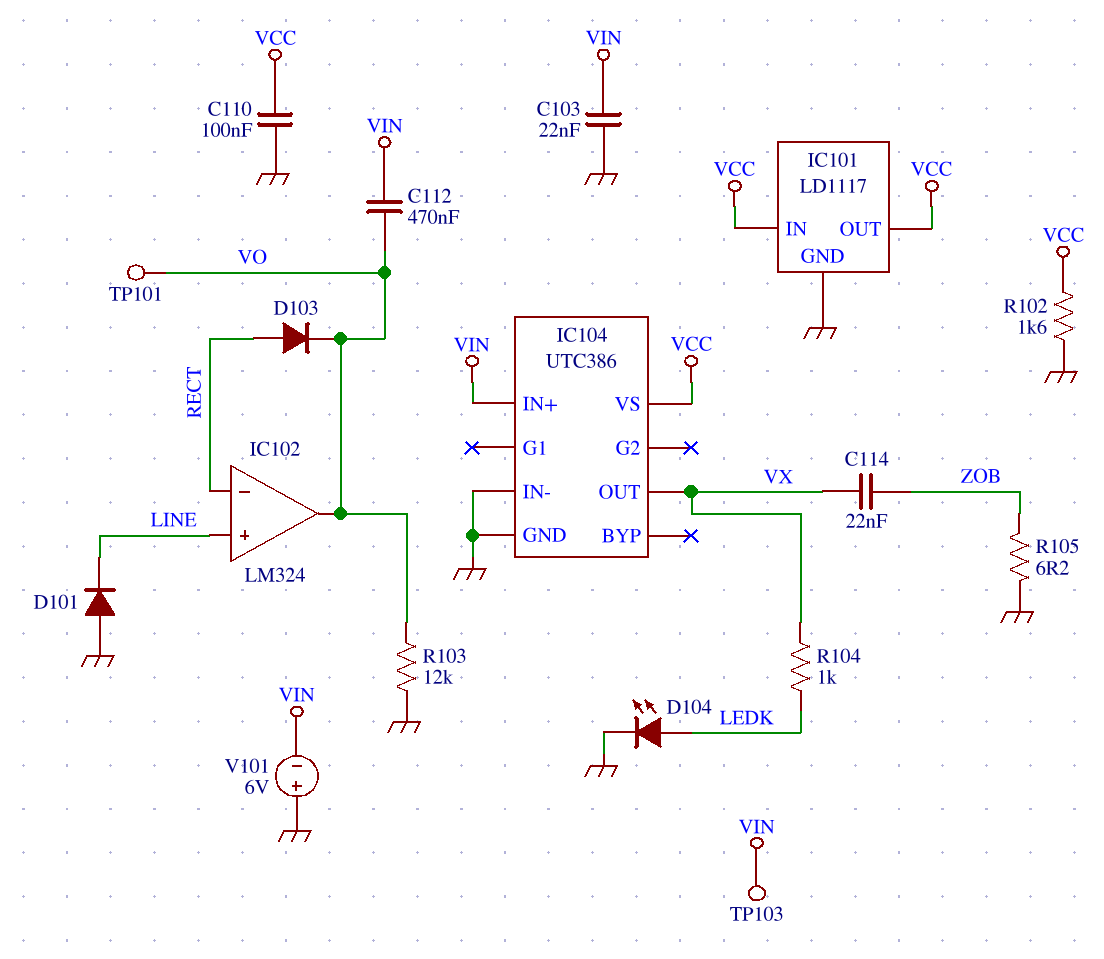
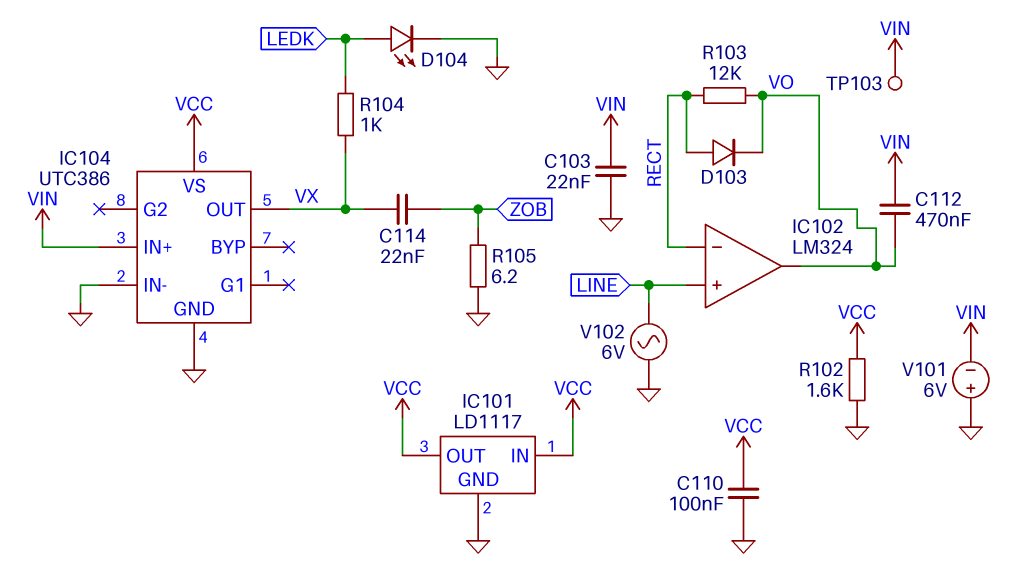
D101: diode (A GND, K LINE) -> none
R103: 12k (GND, VO) -> 12k (RECT, VO)
TP101: test point (VO) -> none
V102: none -> AC 6V (GND, LINE)

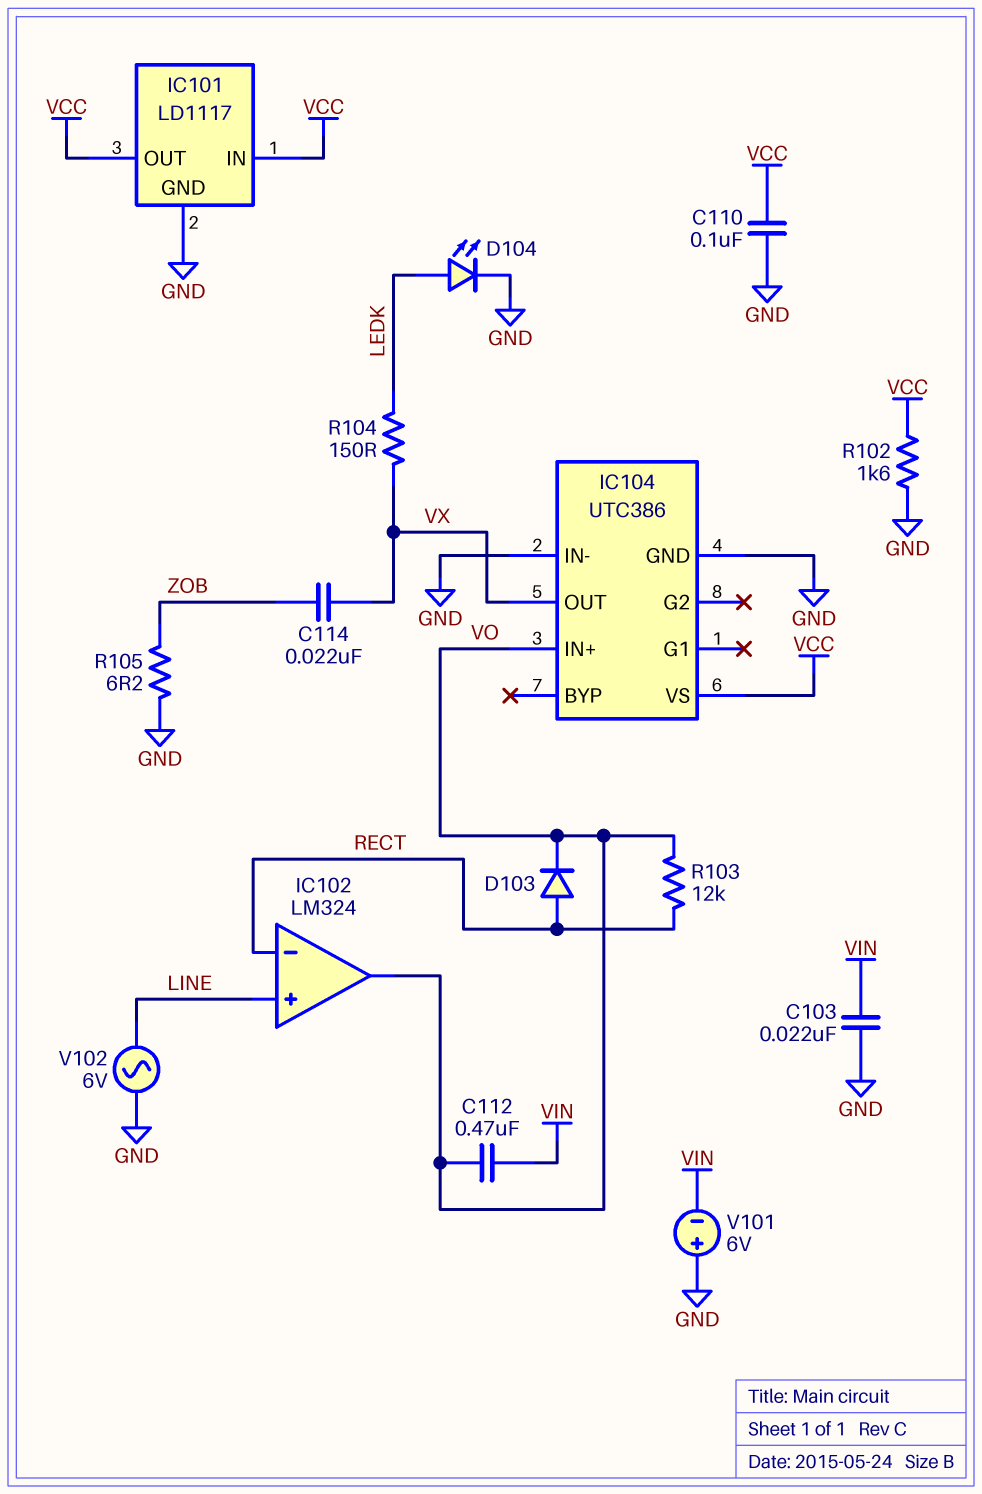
IC104 pin IN+: VIN -> VO
R104: 1k (LEDK, VX) -> 150 (LEDK, VX)
TP103: test point (VIN) -> none

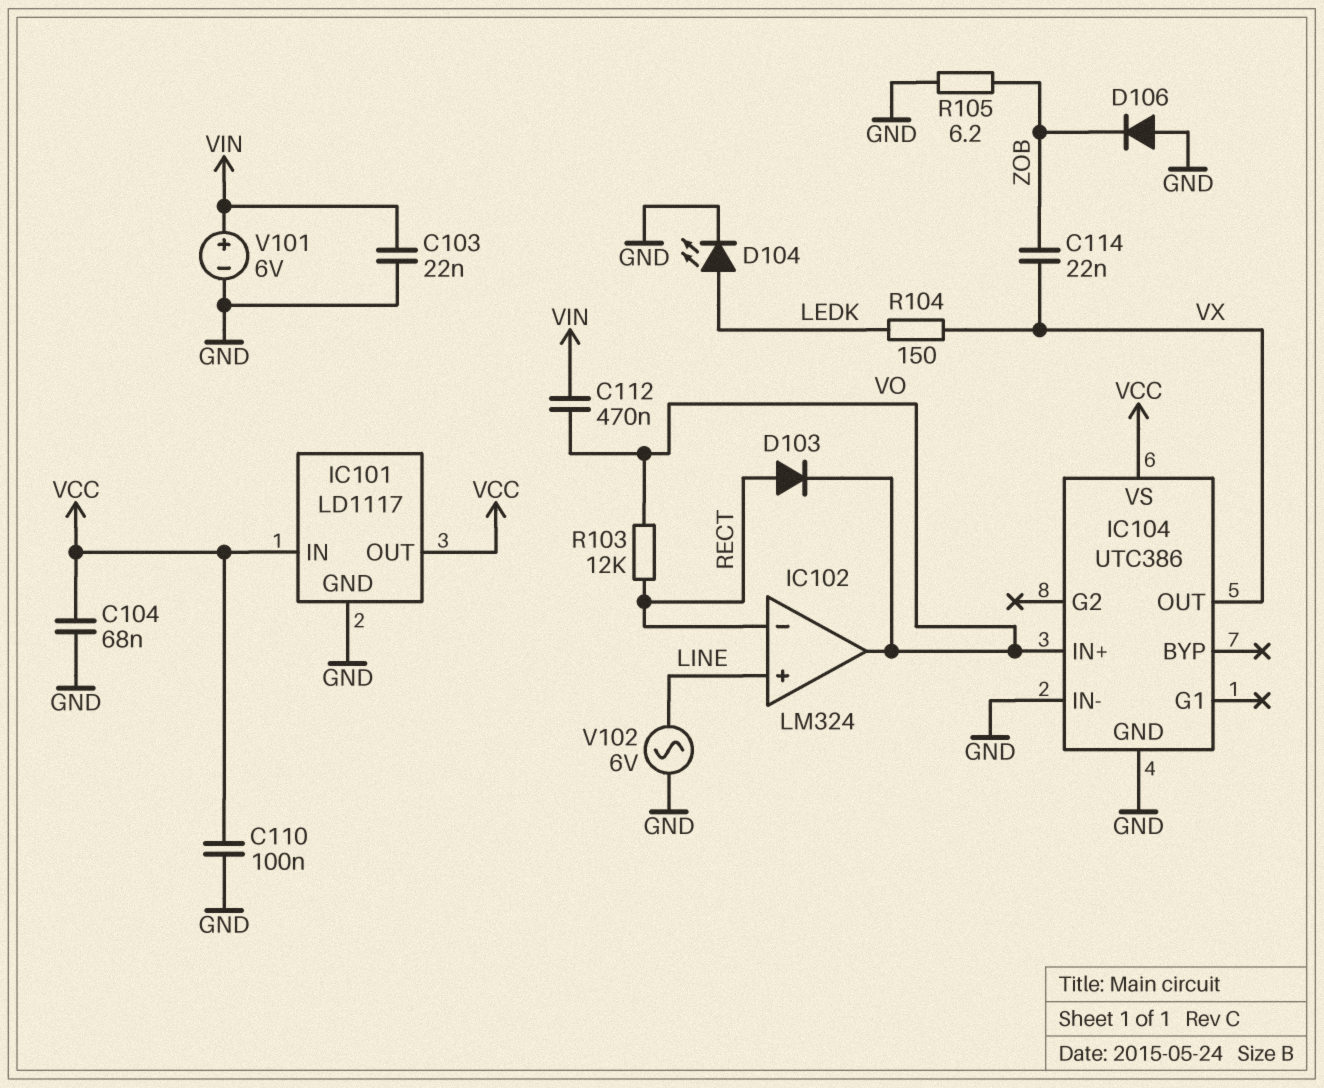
C104: none -> 68nF (GND, VCC)
D106: none -> diode (A GND, K ZOB)
R102: 1.6k (GND, VCC) -> none
V101: 6V (plus GND, minus VIN) -> 6V (plus VIN, minus GND)

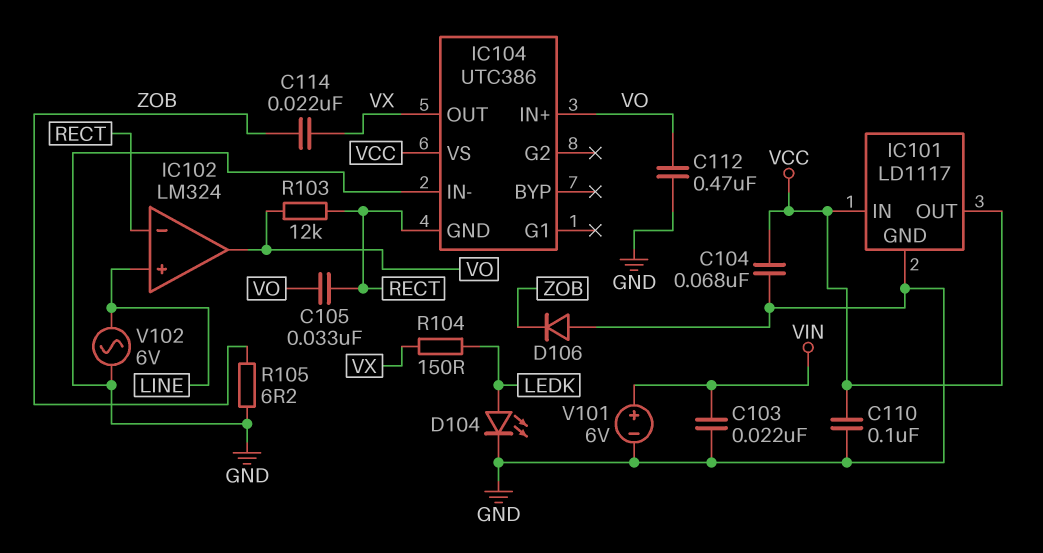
C105: none -> 33nF (RECT, VO)
C112: 470nF (VIN, VO) -> 470nF (GND, VO)
D103: diode (A RECT, K VO) -> none
IC104 pin GND: GND -> RECT

